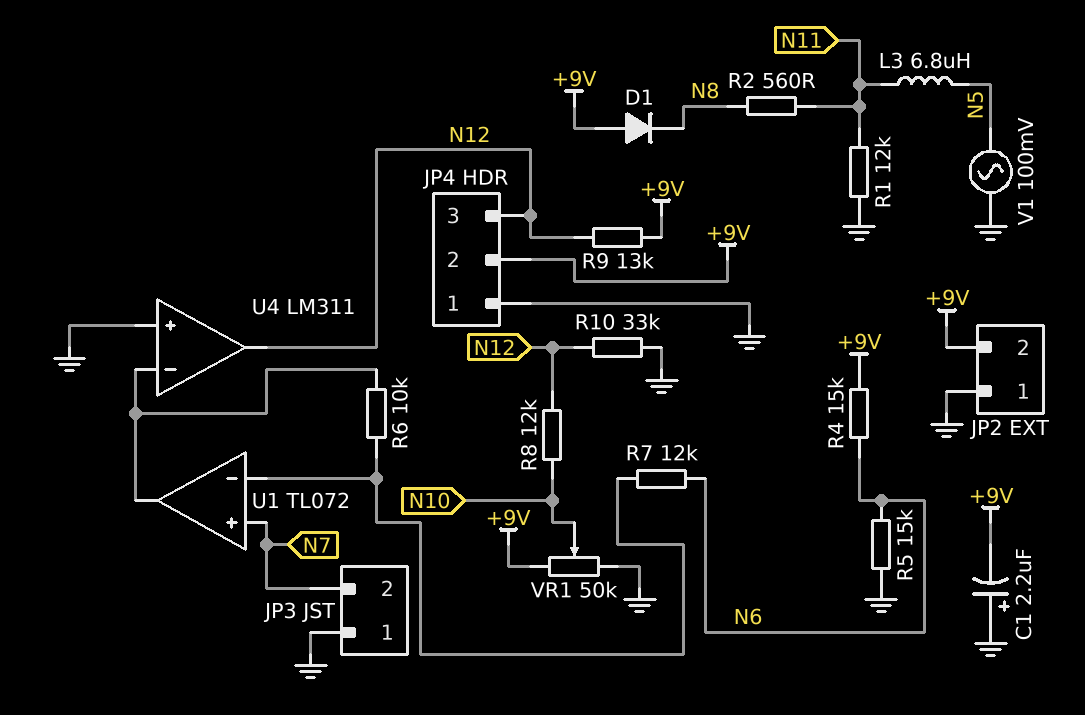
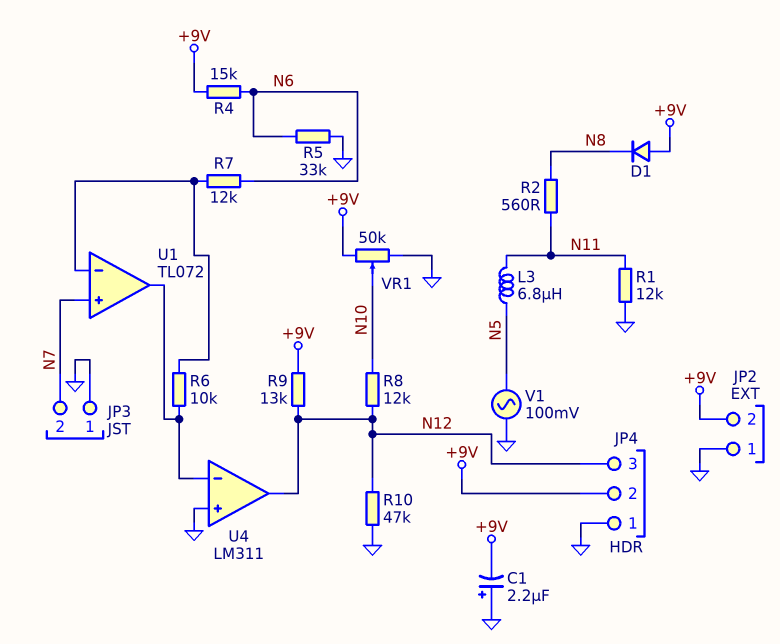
R5: 15k (GND, N6) -> 33k (GND, N6)
R10: 33k (GND, N12) -> 47k (GND, N12)

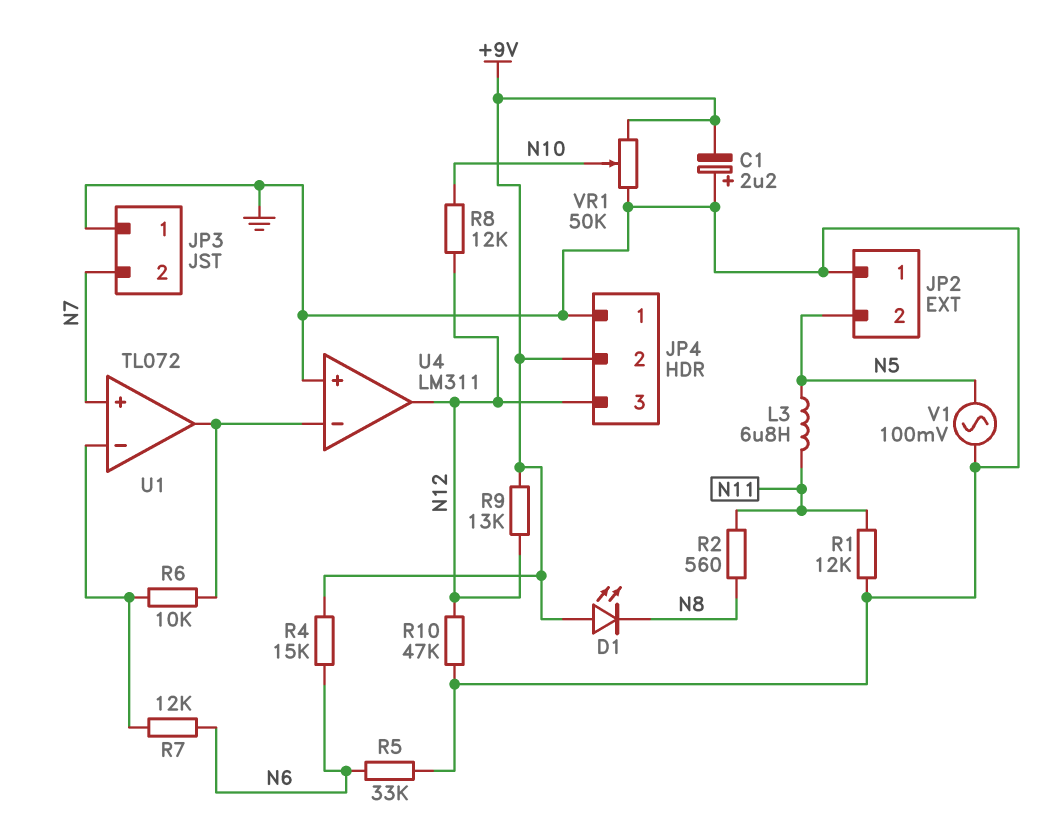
D1: diode (A +9V, K N8) -> LED (A +9V, K N8)
JP2 pin 2: +9V -> N5

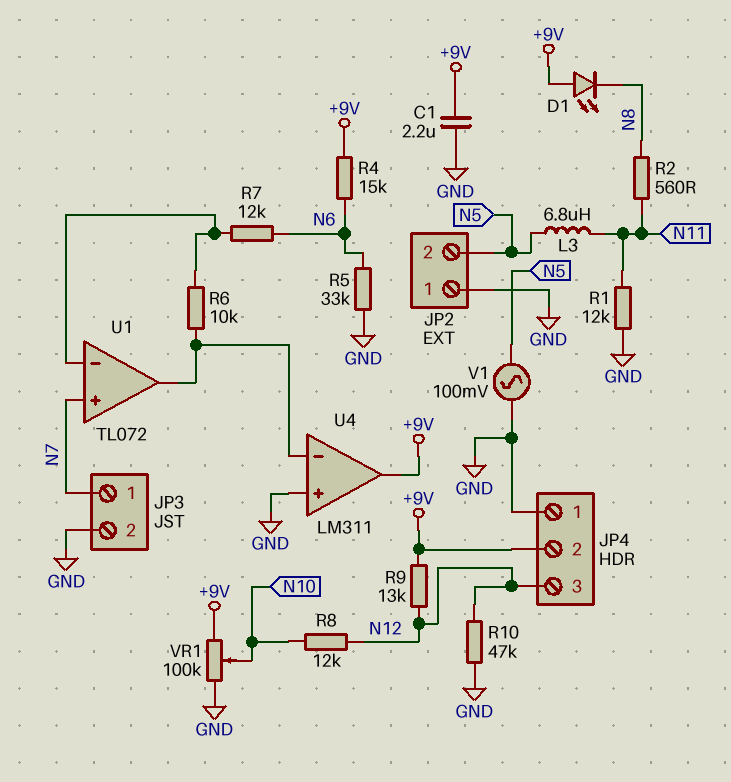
C1: 2.2uF (plus GND, minus +9V) -> 2.2uF (+9V, GND)
JP3 pin 1: GND -> N7
JP3 pin 2: N7 -> GND
U4 pin out: N12 -> +9V
VR1: 50k (+9V, GND, wiper N10) -> 100k (+9V, GND, wiper N10)

